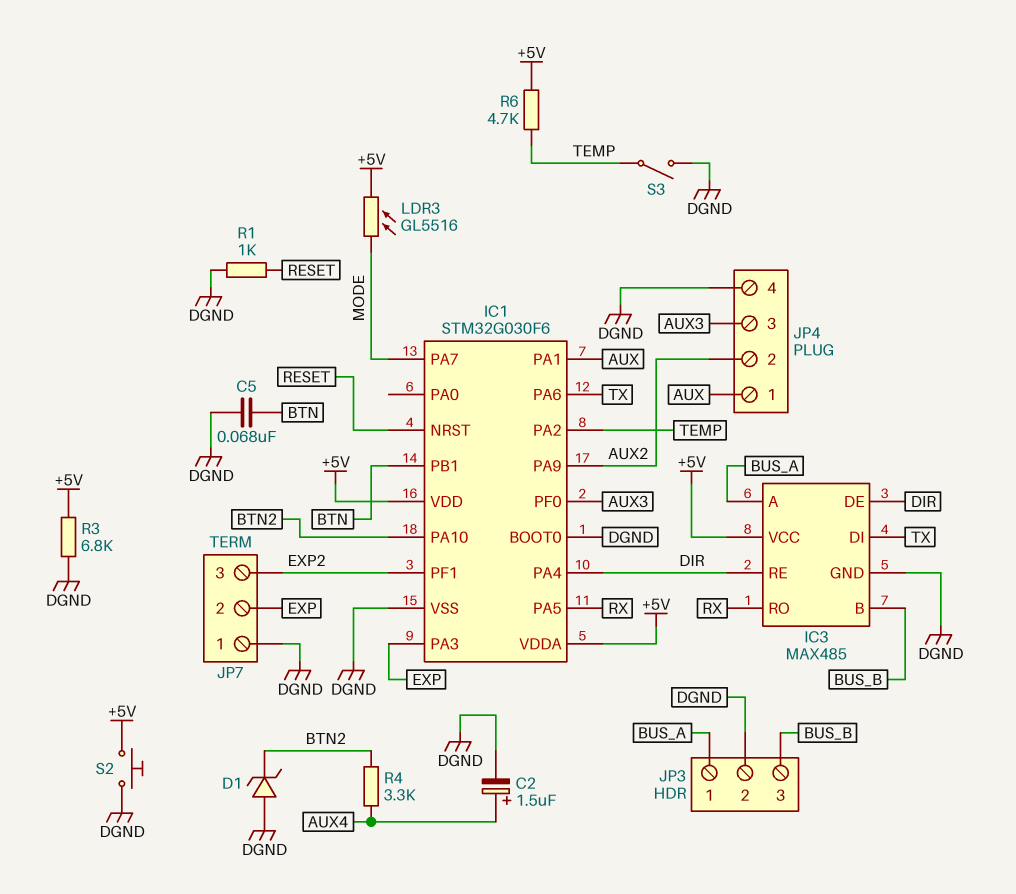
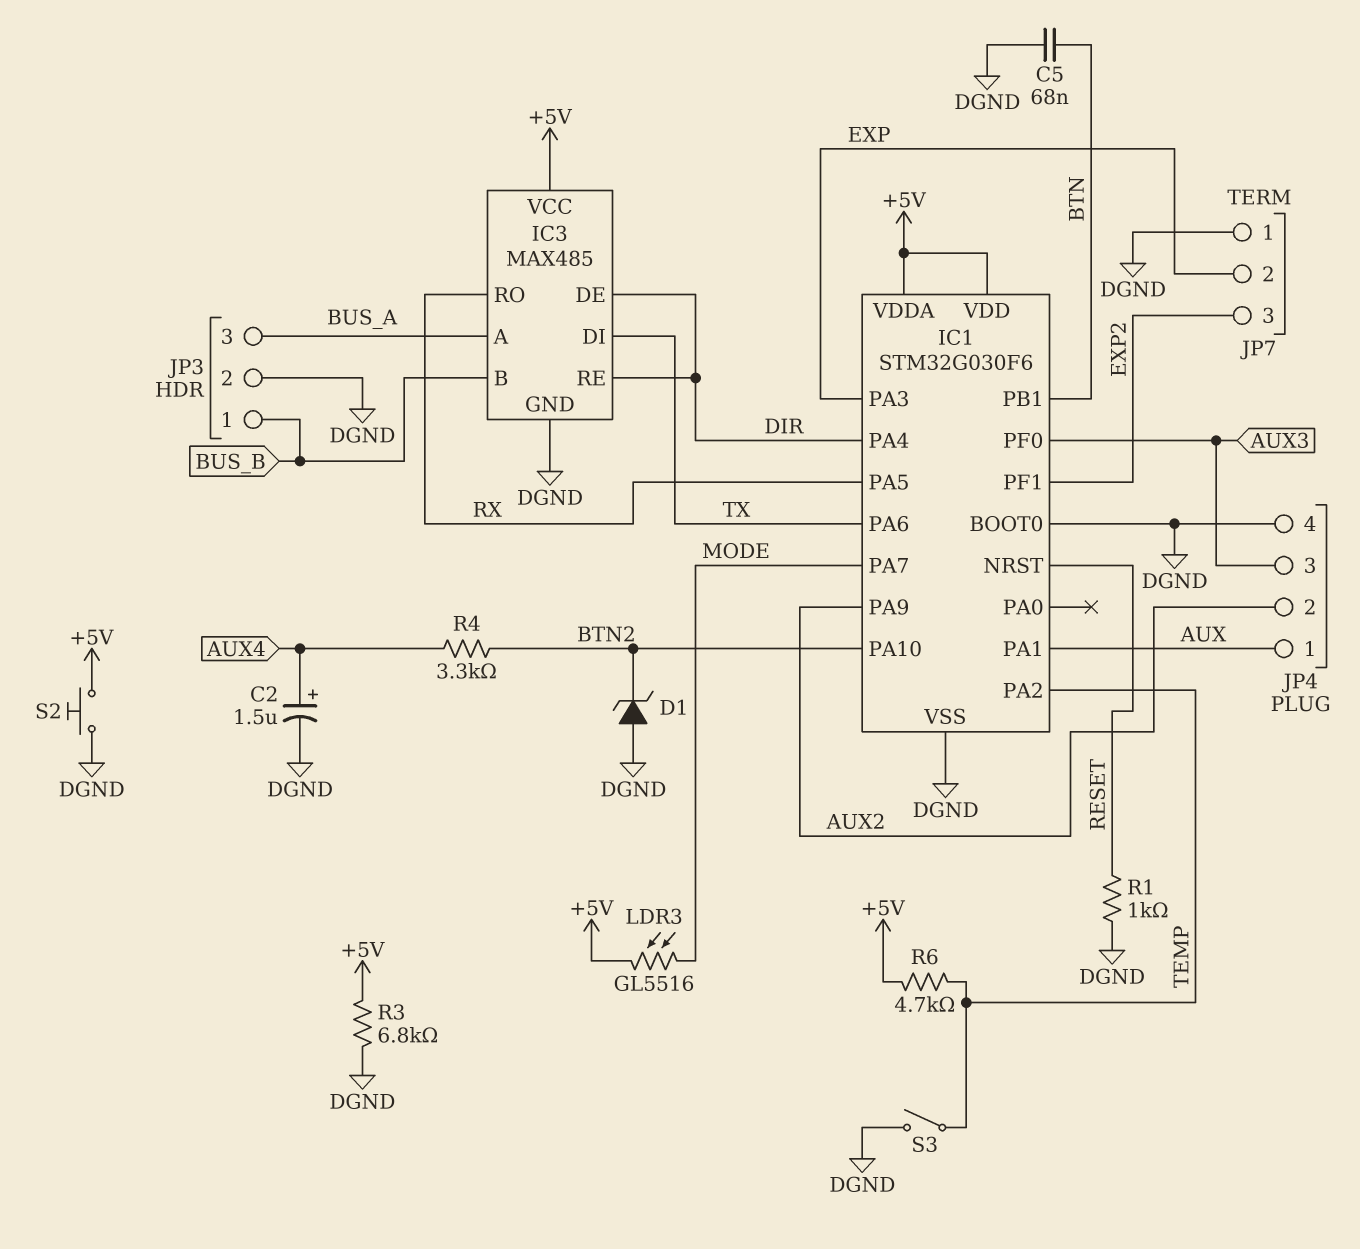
JP3 pin 1: BUS_A -> BUS_B
JP3 pin 3: BUS_B -> BUS_A

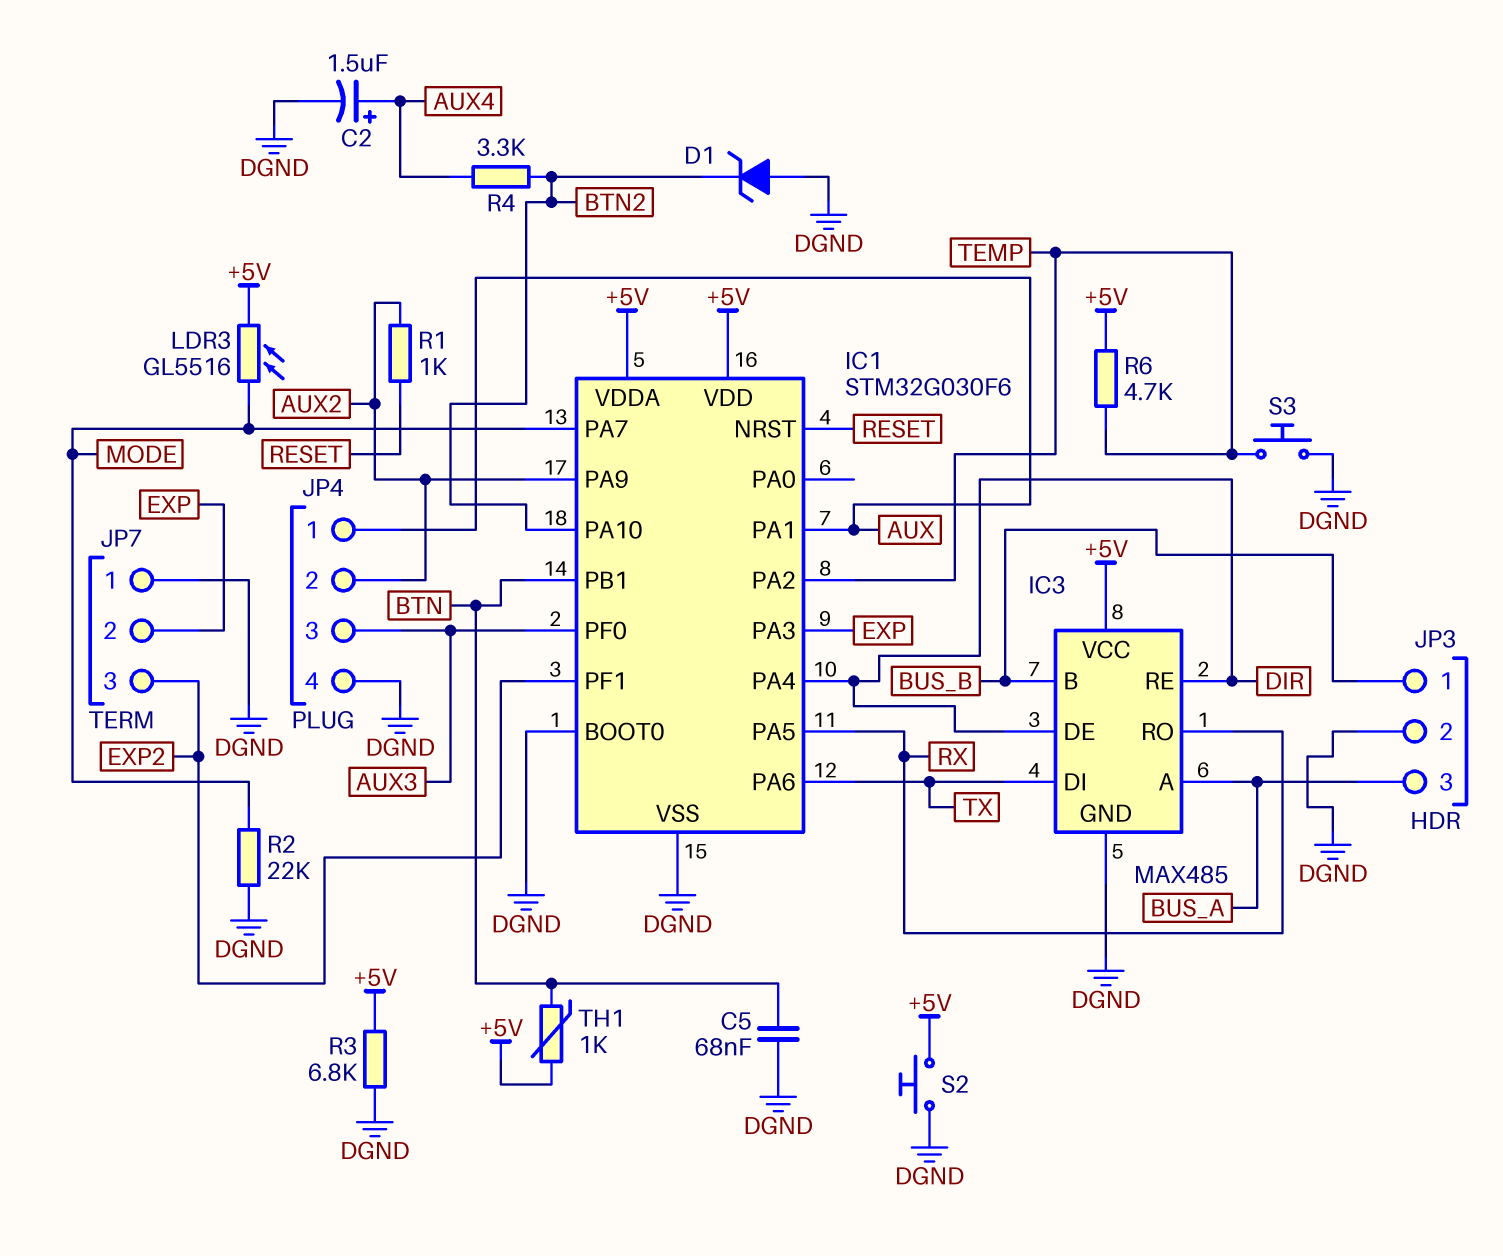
R1: 1k (DGND, RESET) -> 1k (AUX2, RESET)
R2: none -> 22k (DGND, MODE)
S3: switch (DGND, TEMP) -> button (DGND, TEMP)
TH1: none -> 1k (+5V, BTN)

